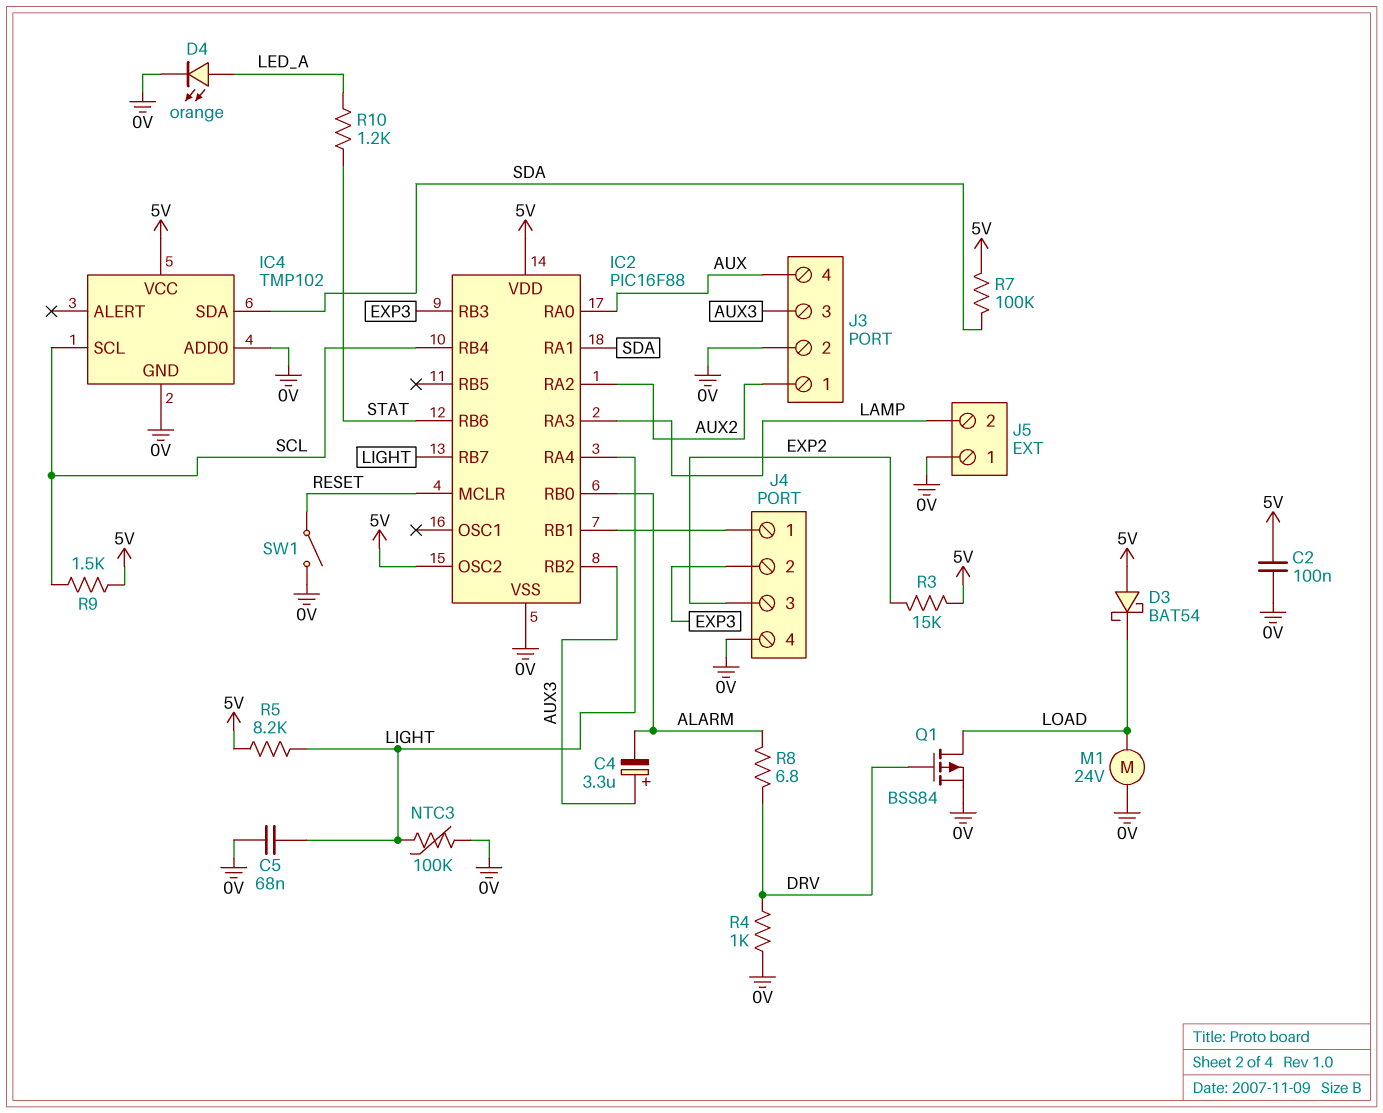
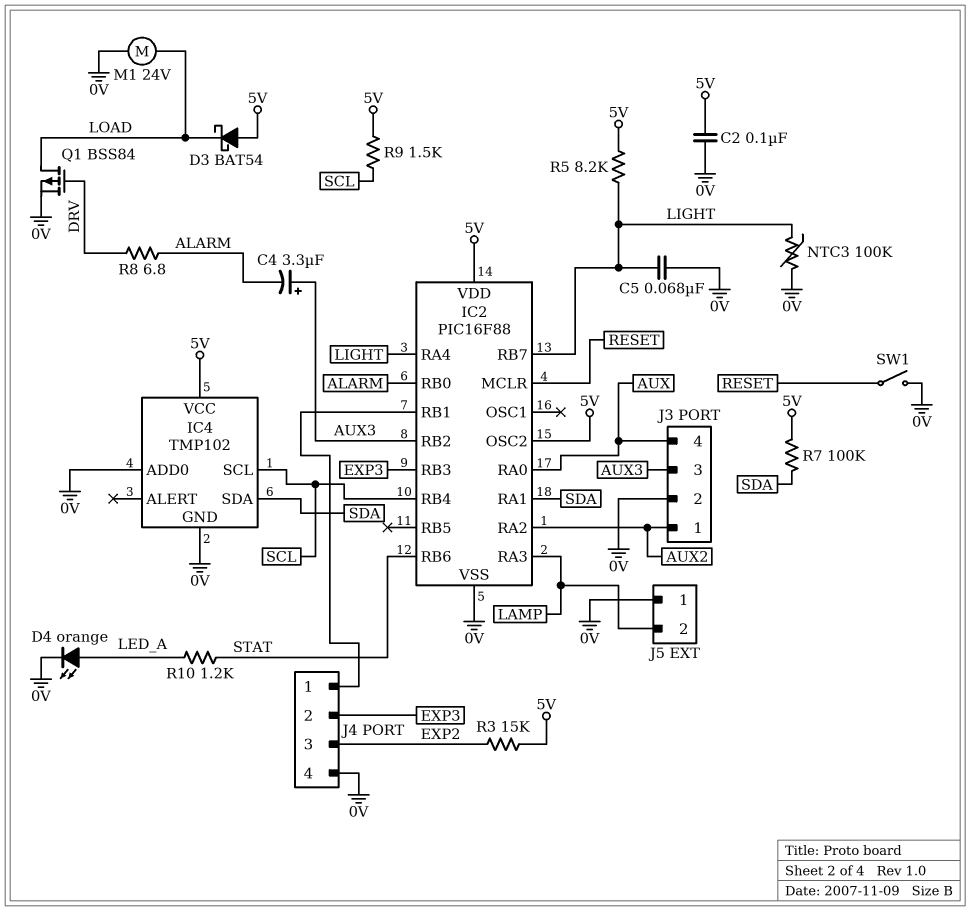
R4: 1k (0V, DRV) -> none

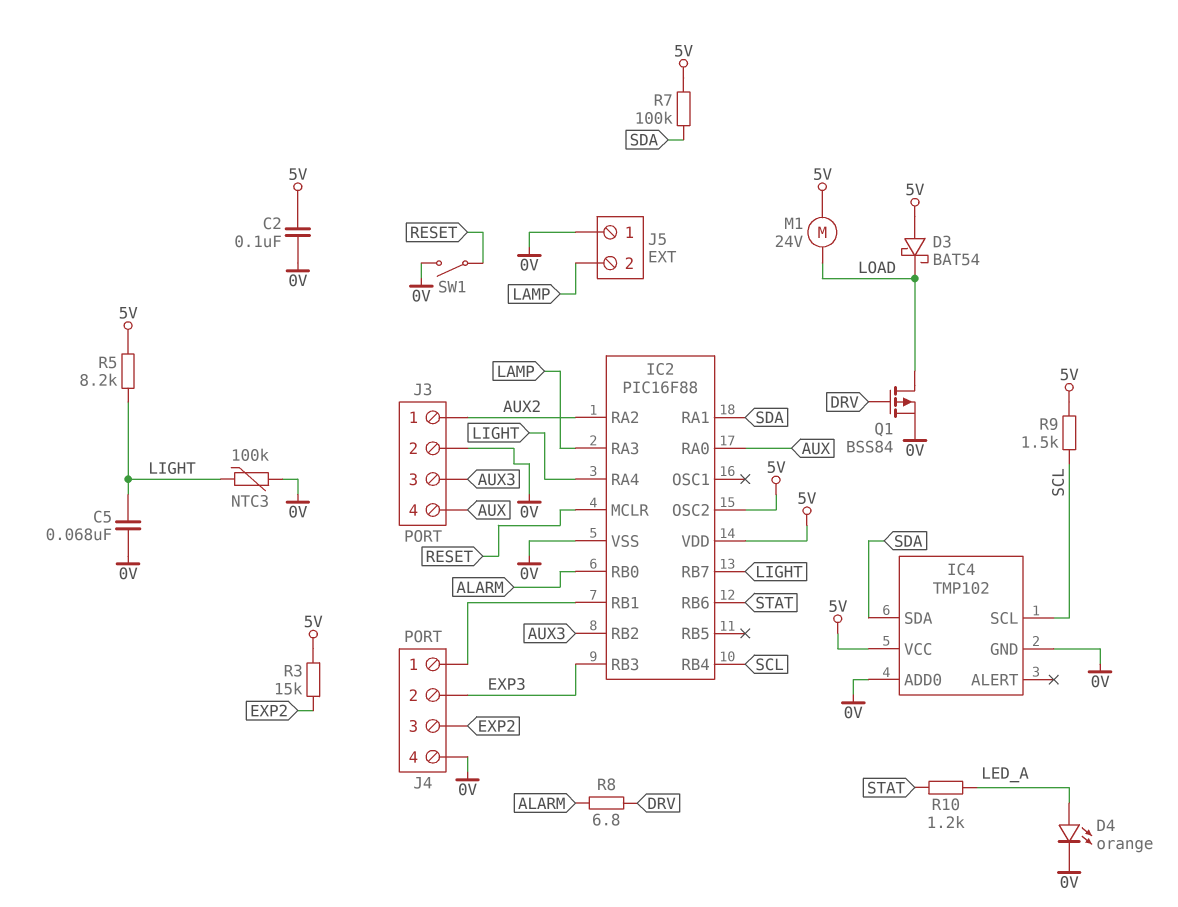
C4: 3.3uF (plus AUX3, minus ALARM) -> none
M1: motor 24V (0V, LOAD) -> motor 24V (5V, LOAD)

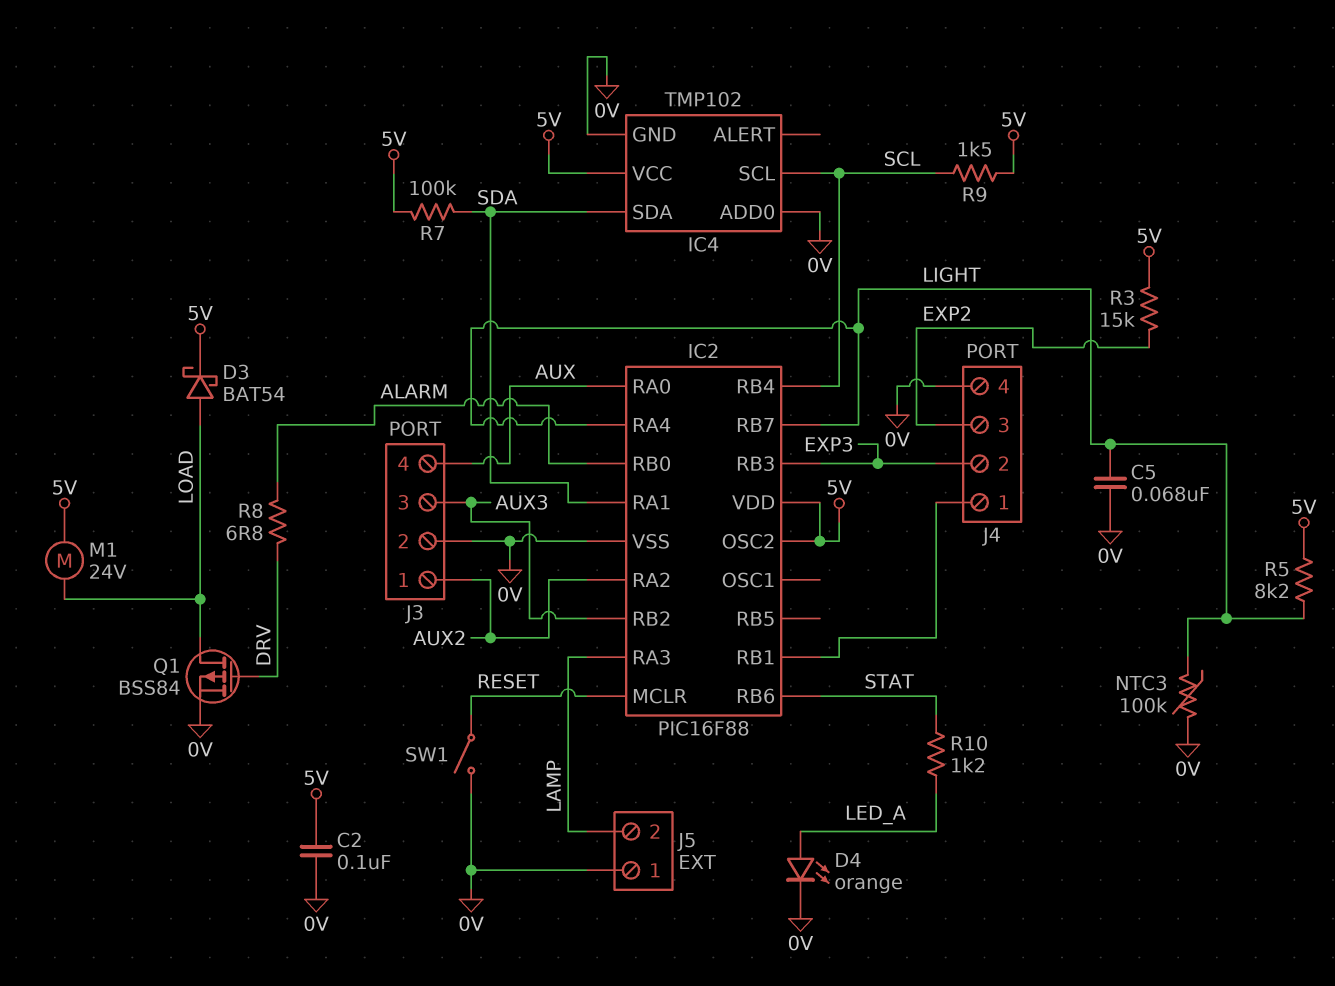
D3: schottky BAT54 (A 5V, K LOAD) -> schottky BAT54 (A LOAD, K 5V)

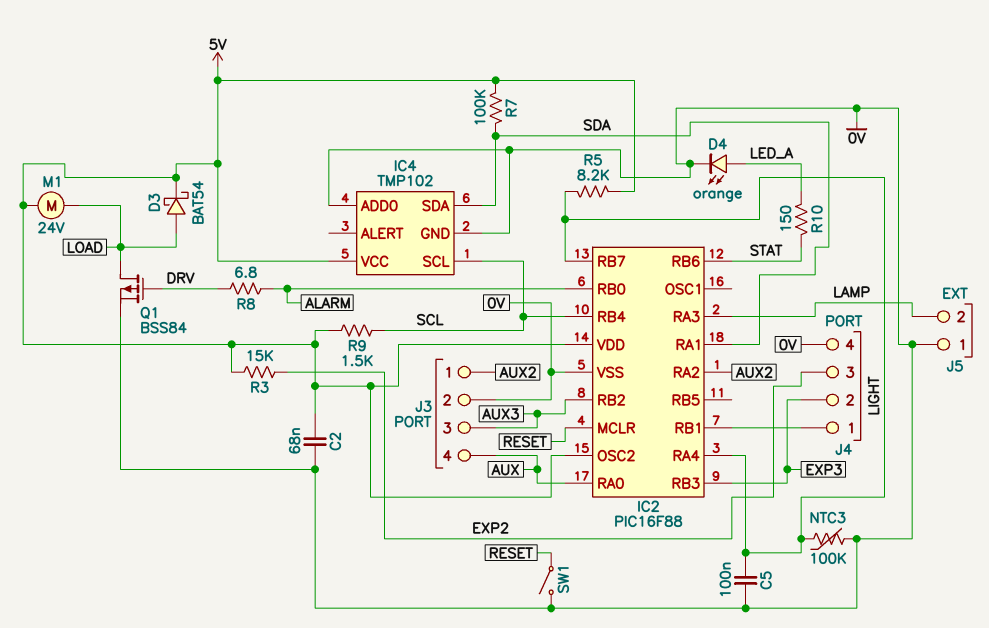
C2: 100nF (0V, 5V) -> 68nF (0V, 5V)
C5: 68nF (0V, LIGHT) -> 100nF (0V, LIGHT)
R10: 1.2k (LED_A, STAT) -> 150 (LED_A, STAT)

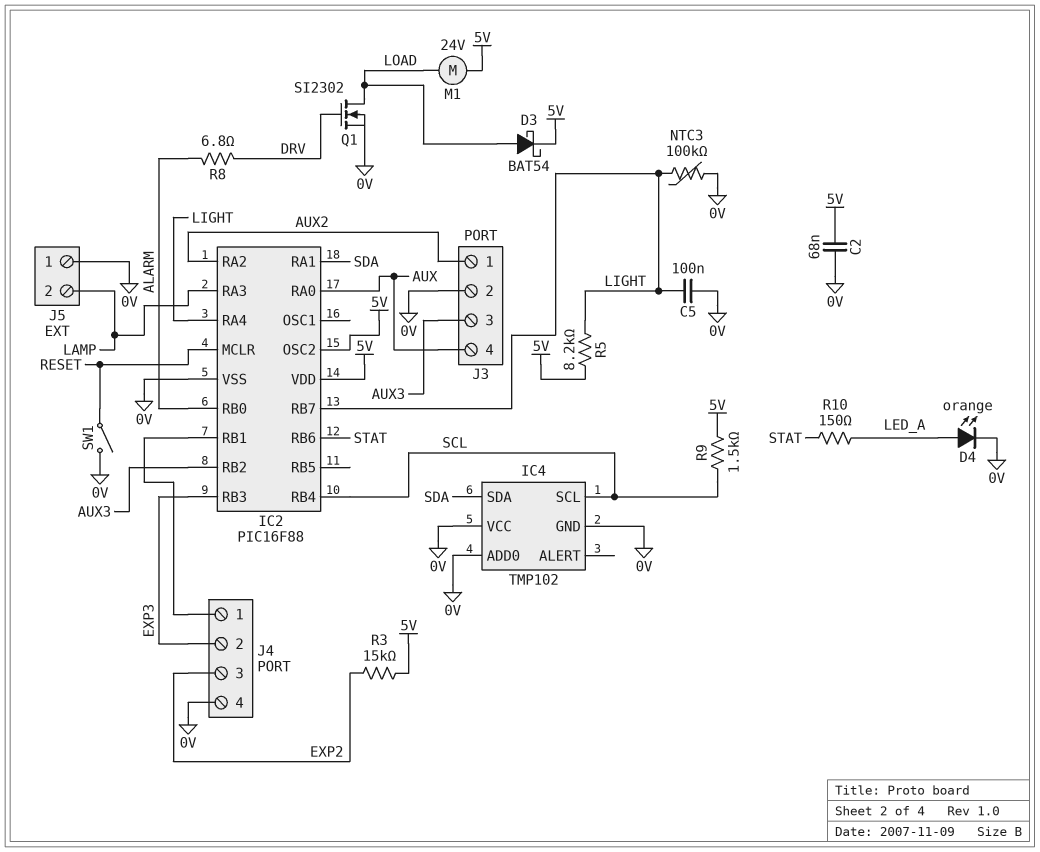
IC4 pin VCC: 5V -> 0V
Q1: PMOS BSS84 (G DRV, D LOAD, S 0V) -> NMOS SI2302 (G DRV, D LOAD, S 0V)
R7: 100k (5V, SDA) -> none

